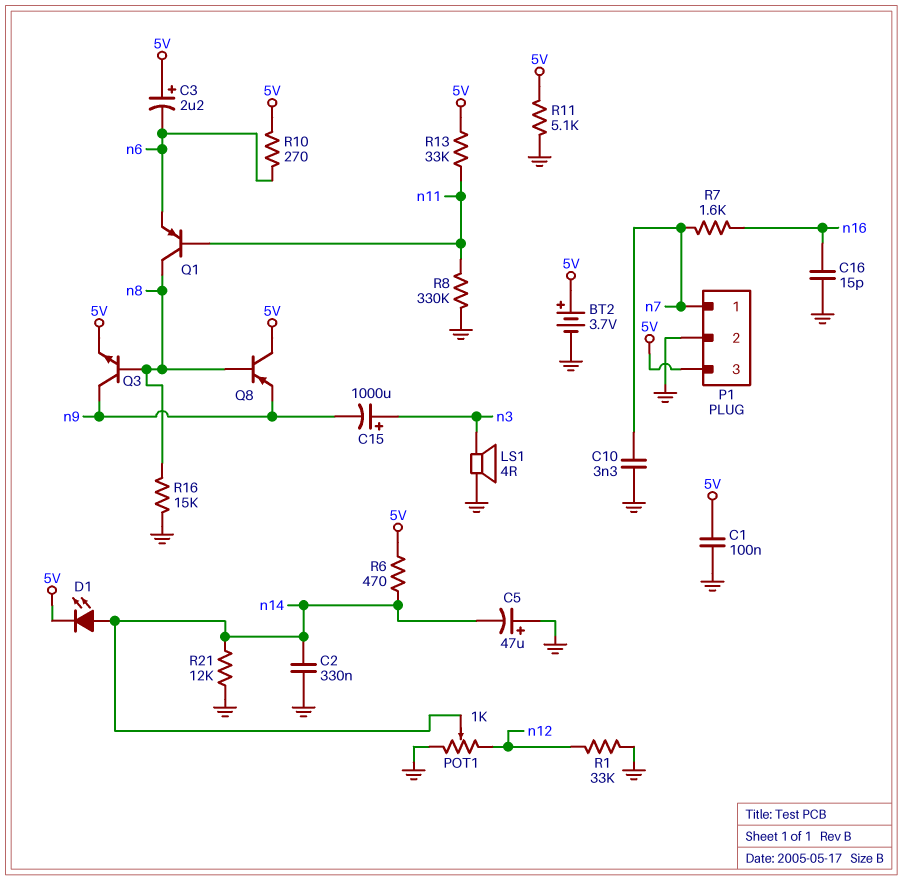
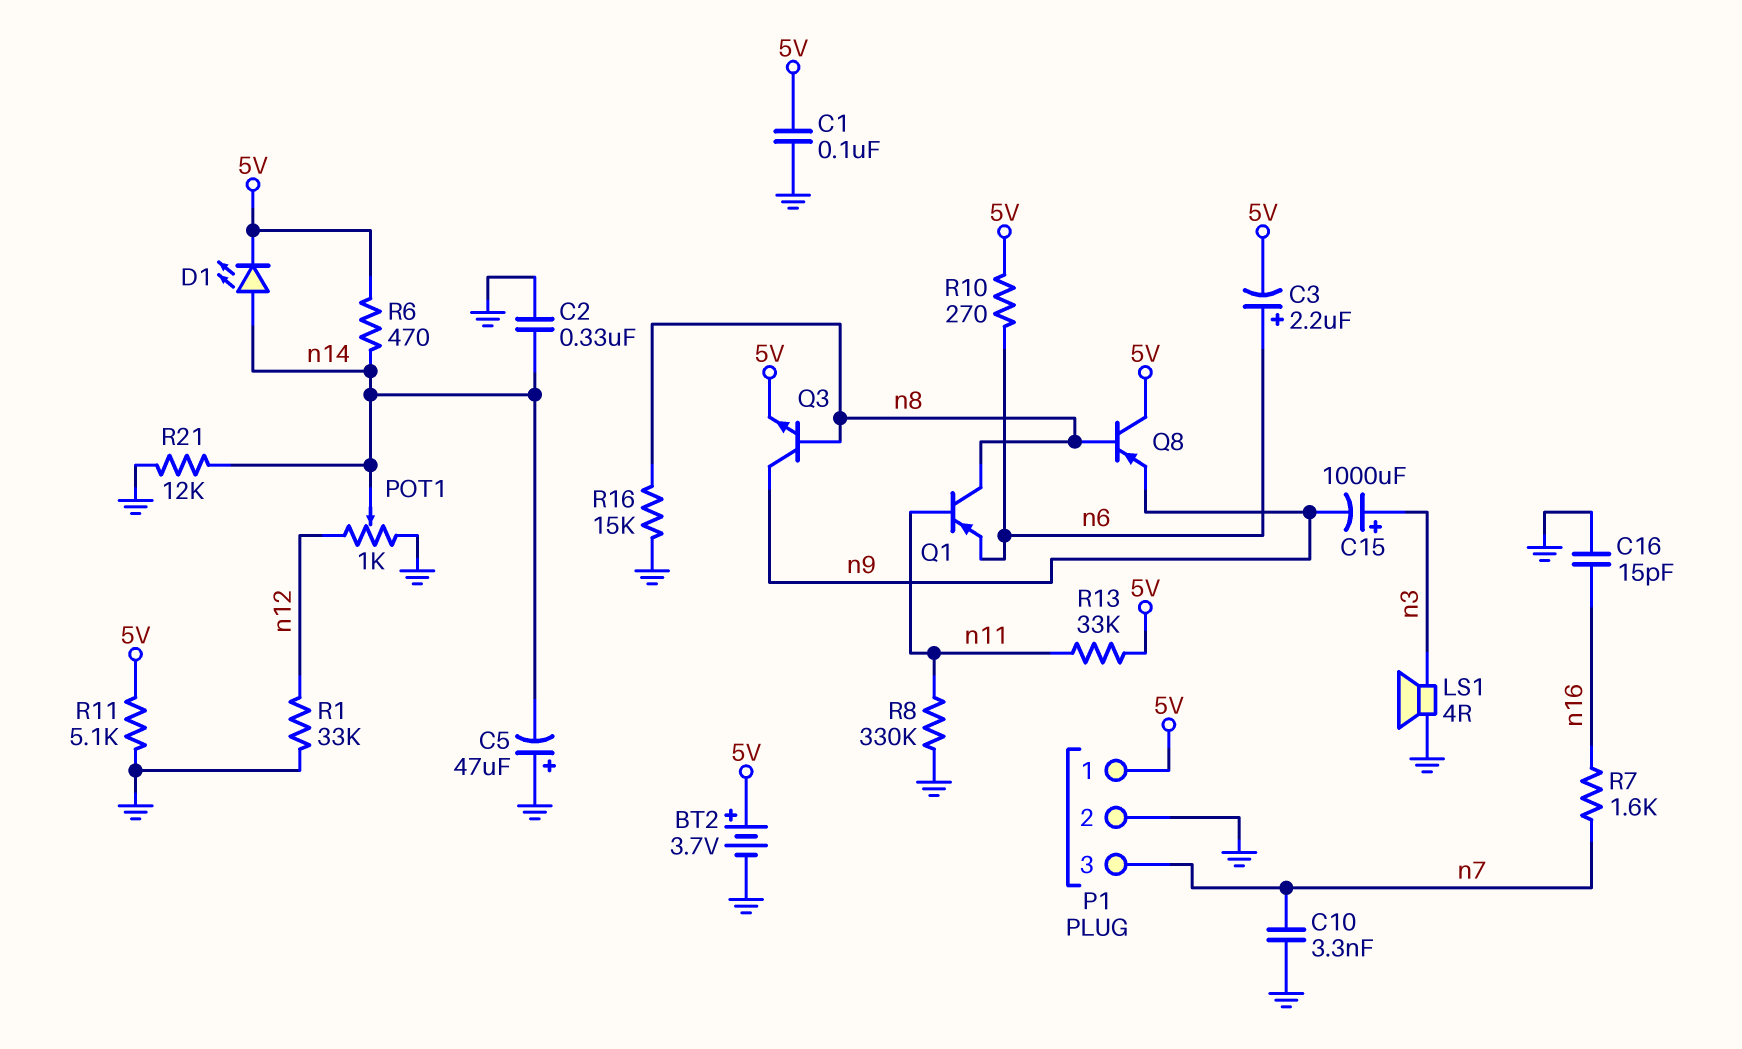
C3: 2.2uF (plus 5V, minus n6) -> 2.2uF (plus n6, minus 5V)
P1 pin 1: n7 -> 5V
P1 pin 3: 5V -> n7

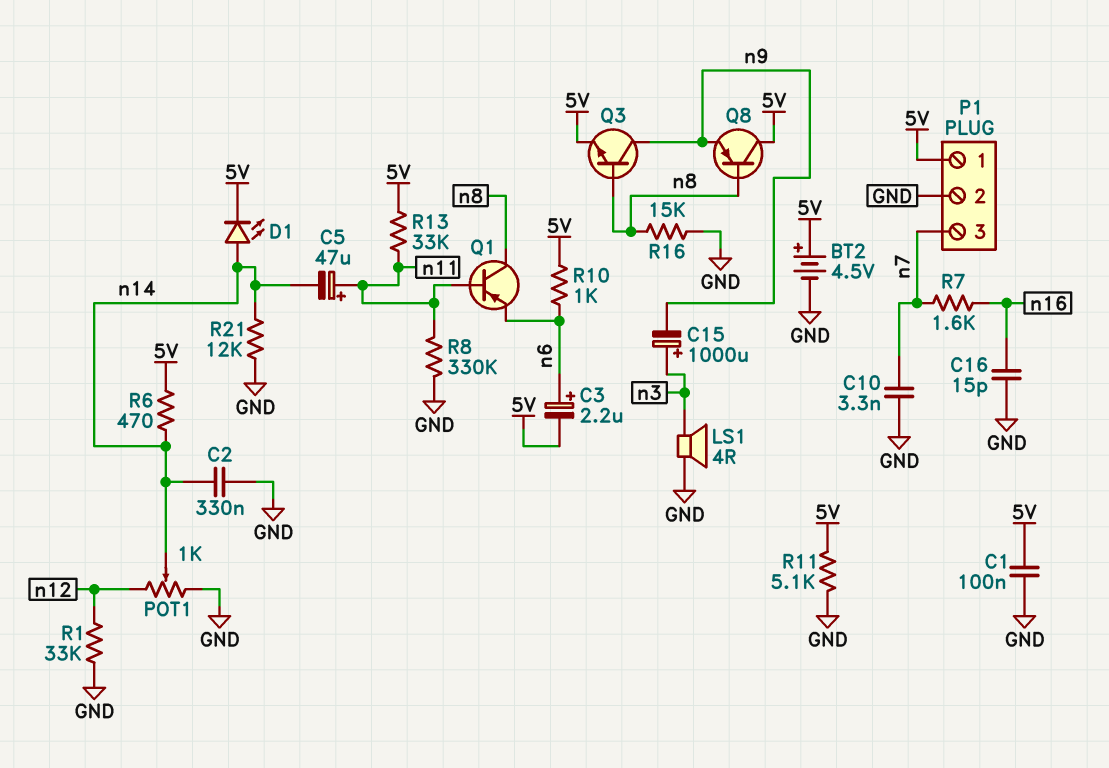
BT2: 3.7V (plus 5V, minus GND) -> 4.5V (plus 5V, minus GND)
C5: 47uF (plus GND, minus n14) -> 47uF (plus n11, minus n14)
R10: 270 (5V, n6) -> 1k (5V, n6)

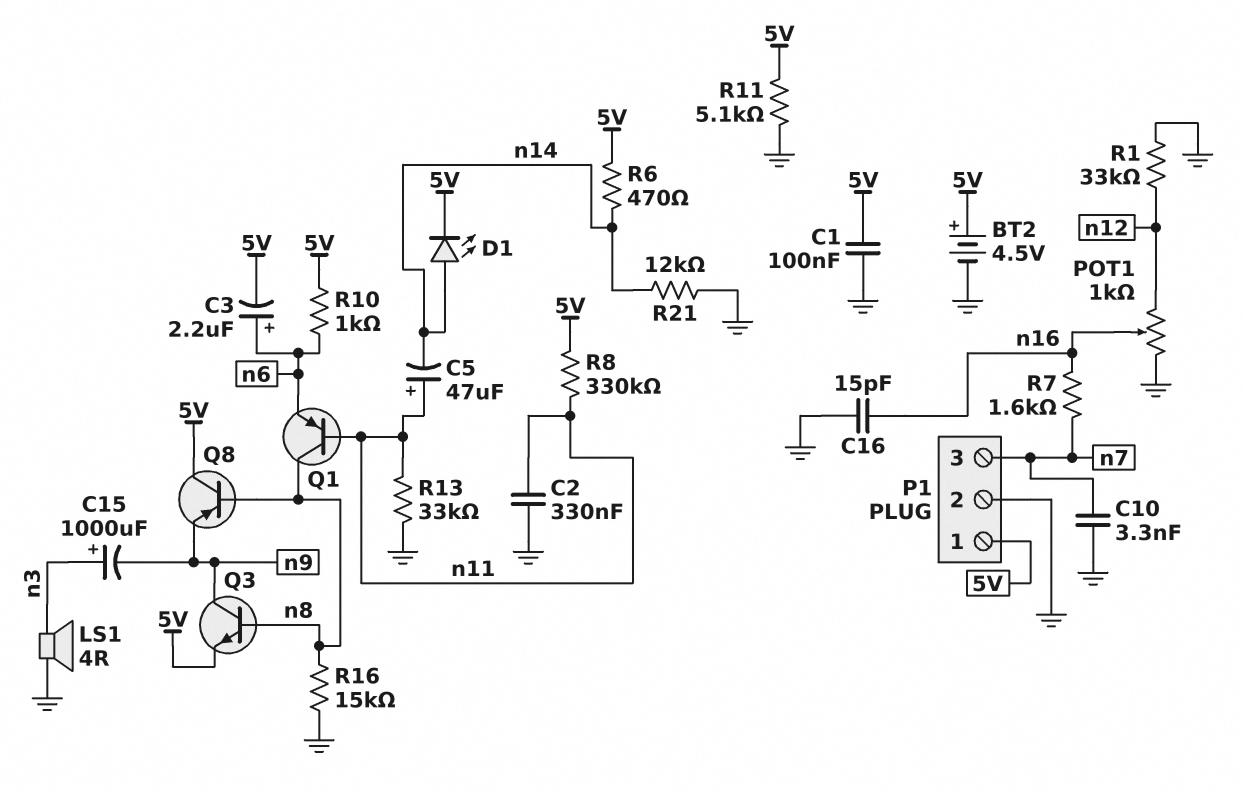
C2: 330nF (GND, n14) -> 330nF (GND, n11)
POT1: 1k (GND, n12, wiper n14) -> 1k (GND, n12, wiper n16)
R8: 330k (GND, n11) -> 330k (5V, n11)
R13: 33k (5V, n11) -> 33k (GND, n11)

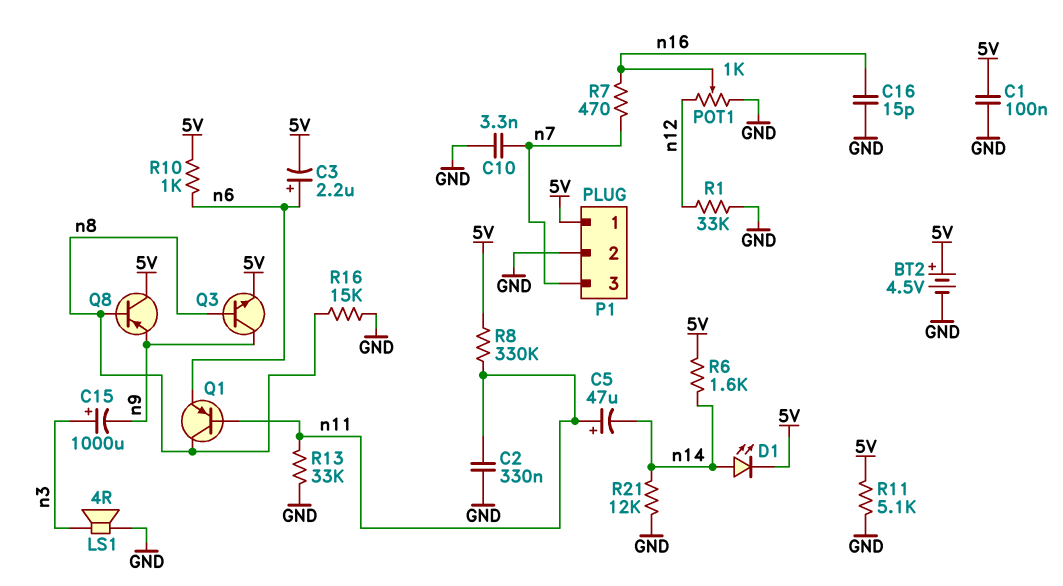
R6: 470 (5V, n14) -> 1.6k (5V, n14)
R7: 1.6k (n7, n16) -> 470 (n7, n16)

